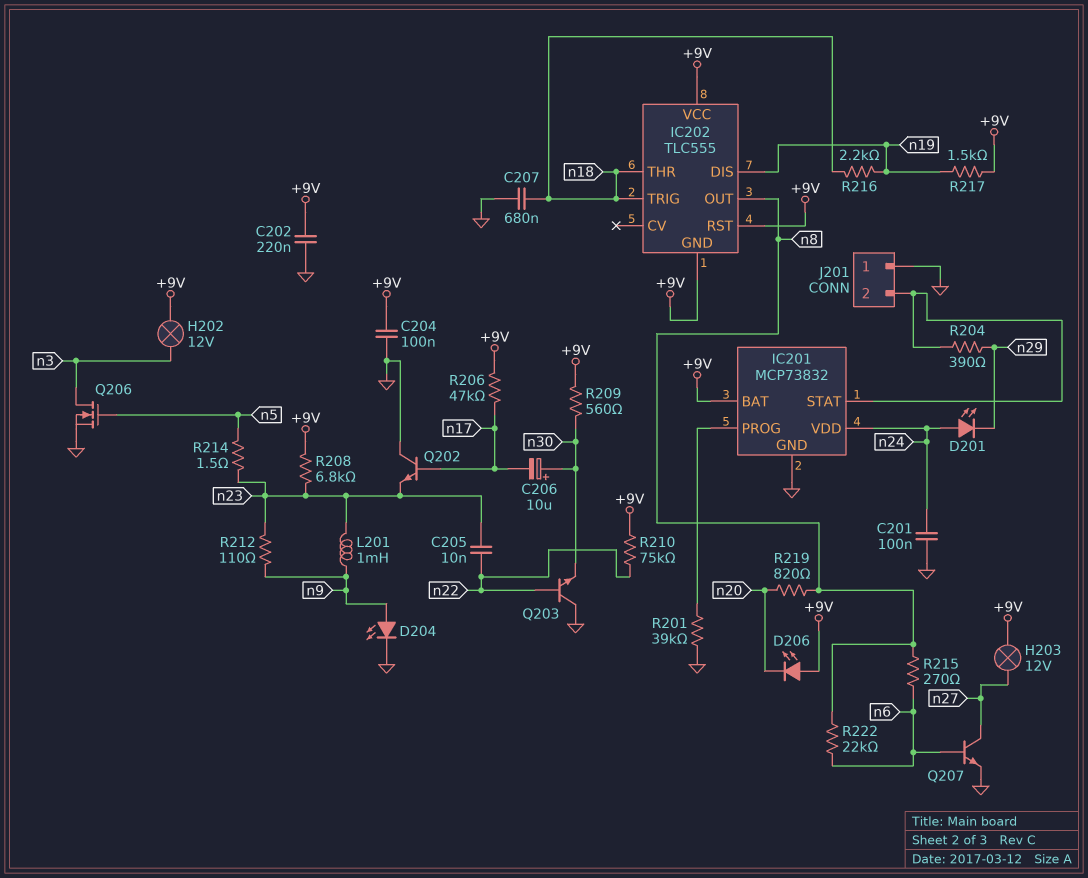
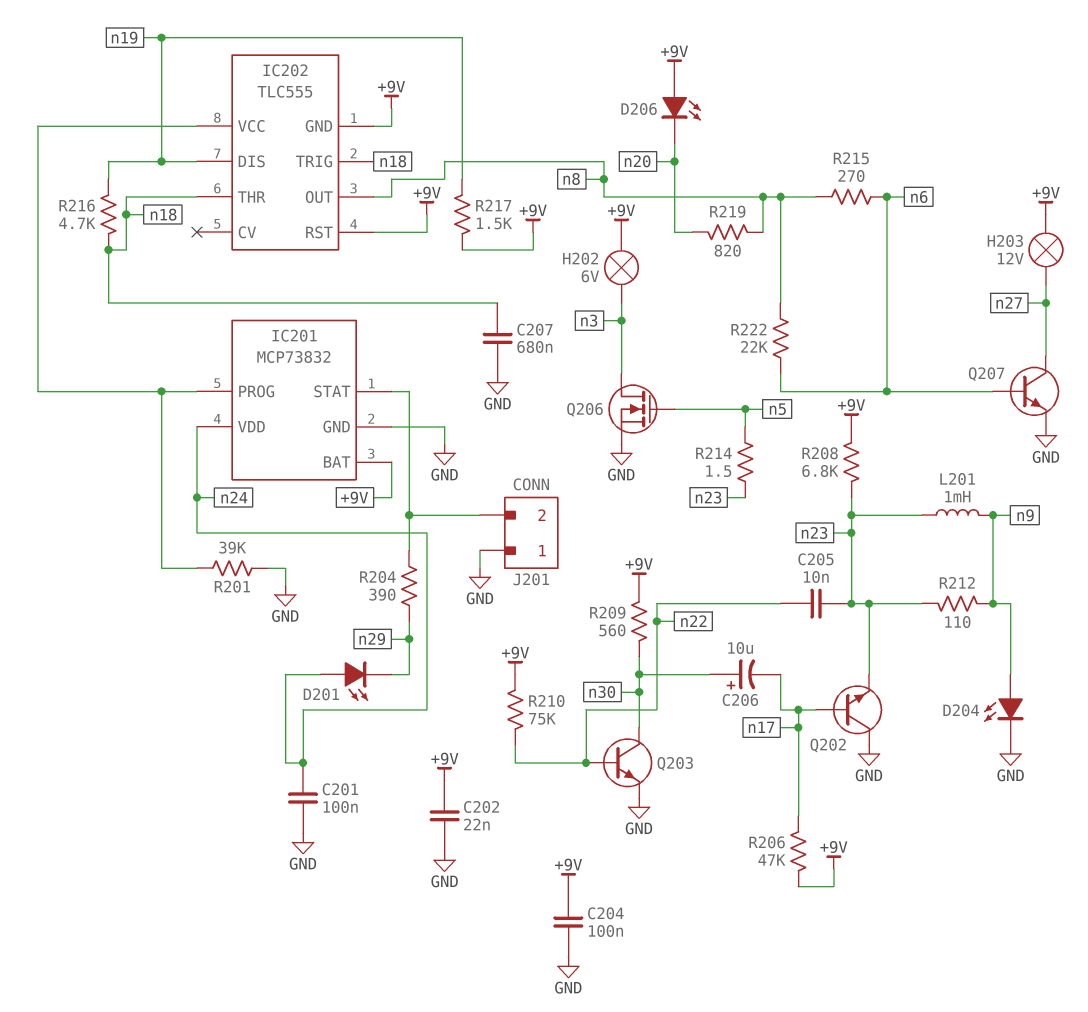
C202: 220nF (+9V, GND) -> 22nF (+9V, GND)
H202: lamp 12V (+9V, n3) -> lamp 6V (+9V, n3)
IC202 pin VCC: +9V -> IC201/PROG
Q203: NPN (B n22, C GND, E n30) -> NPN (B n22, C n30, E GND)
R216: 2.2k (n18, n19) -> 4.7k (n18, n19)

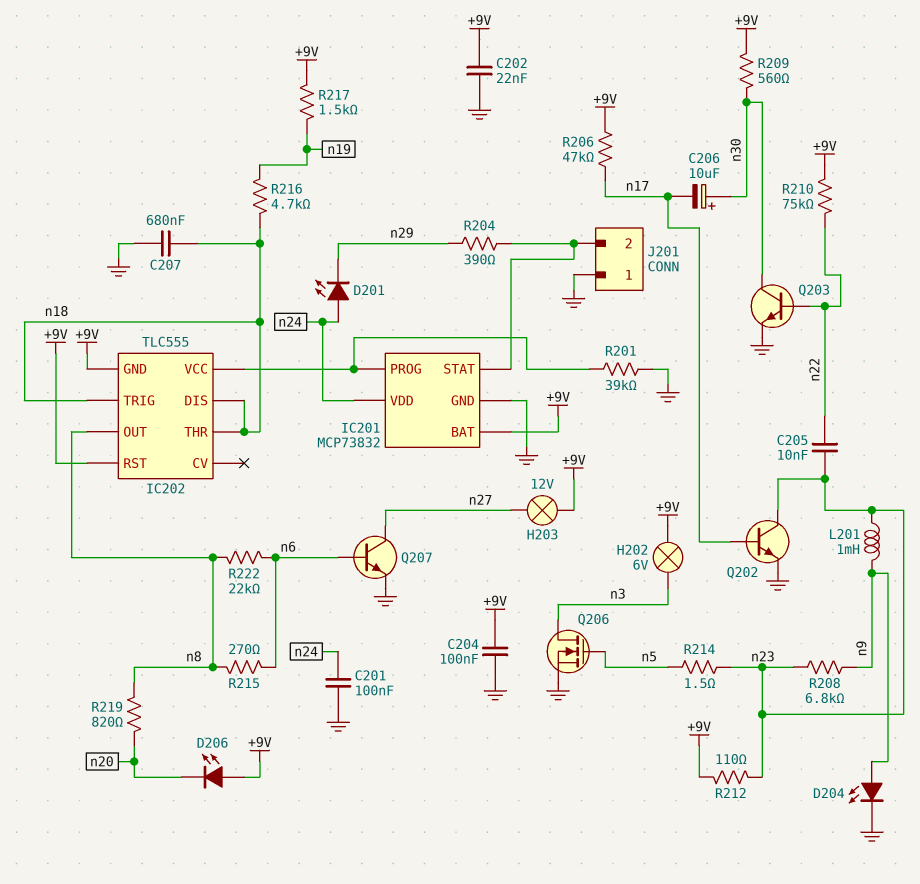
IC202 pin DIS: n19 -> n18
Q202: NPN (B n17, C GND, E n23) -> NPN (B n17, C n23, E GND)
R208: 6.8k (+9V, n23) -> 6.8k (n9, n23)
R212: 110 (n9, n23) -> 110 (+9V, n23)

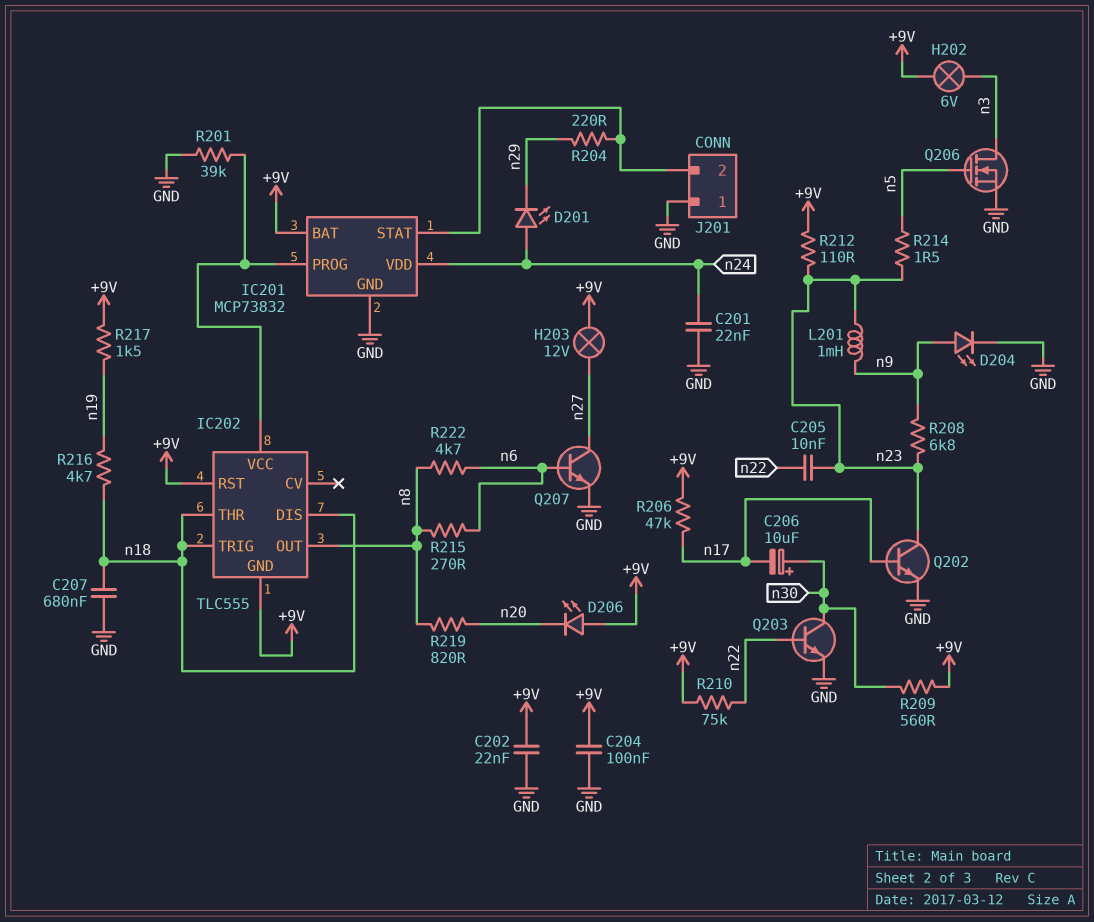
C201: 100nF (GND, n24) -> 22nF (GND, n24)
R204: 390 (IC201/STAT, n29) -> 220 (IC201/STAT, n29)
R222: 22k (n6, n8) -> 4.7k (n6, n8)

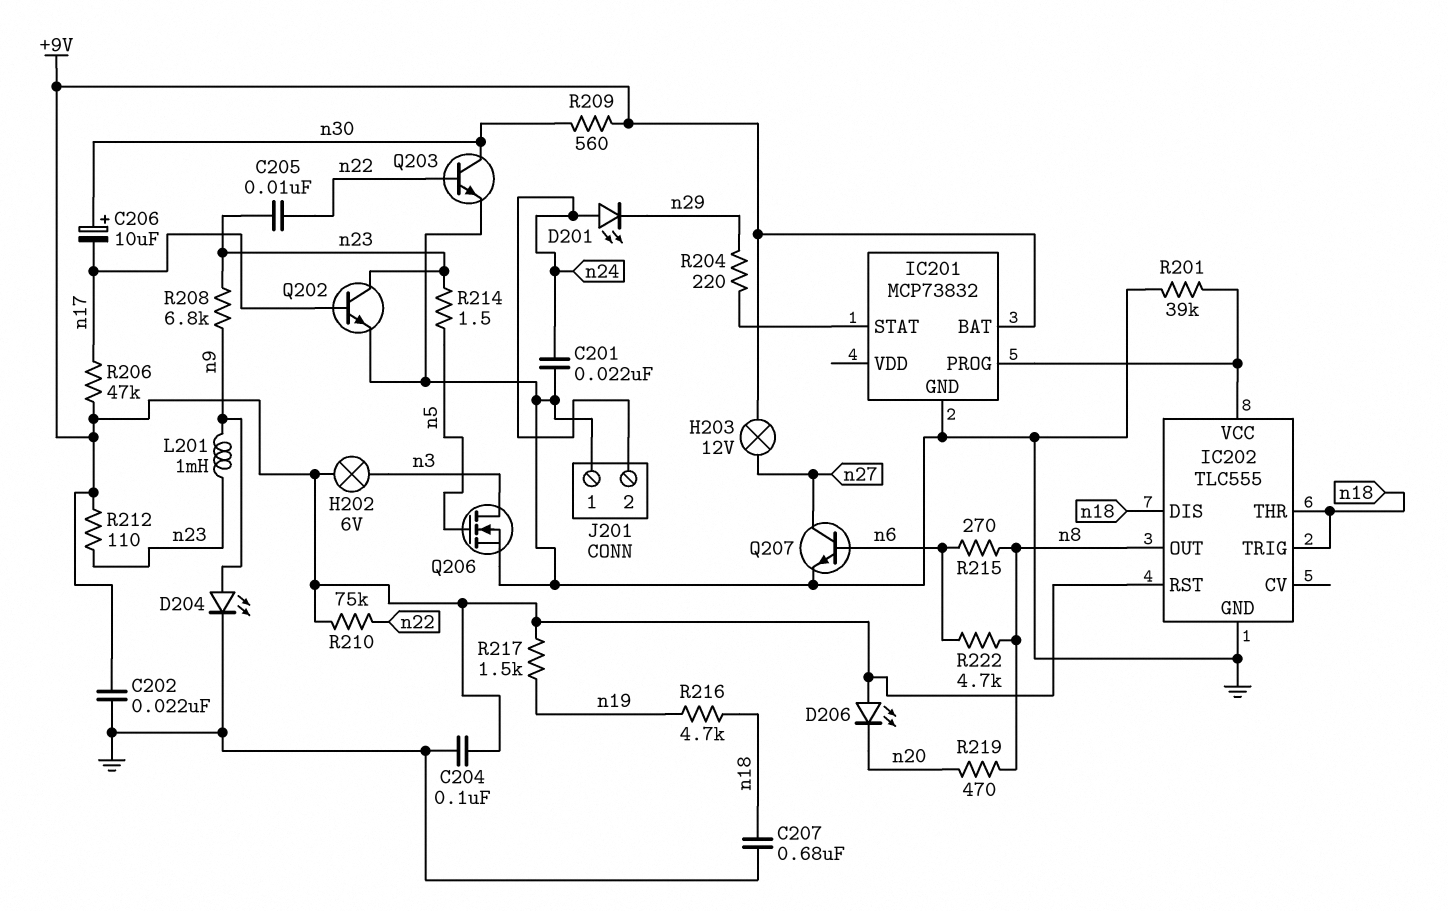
IC201 pin VDD: n24 -> none
IC202 pin GND: +9V -> GND
J201 pin 2: IC201/STAT -> n24
R219: 820 (n8, n20) -> 470 (n8, n20)

